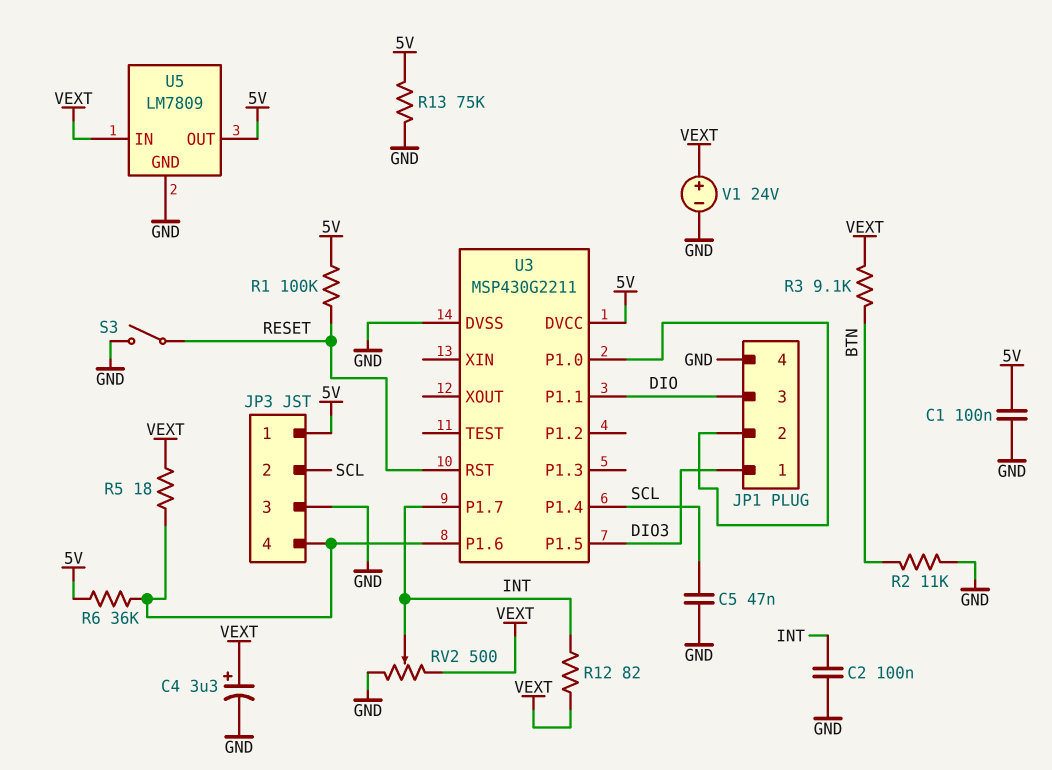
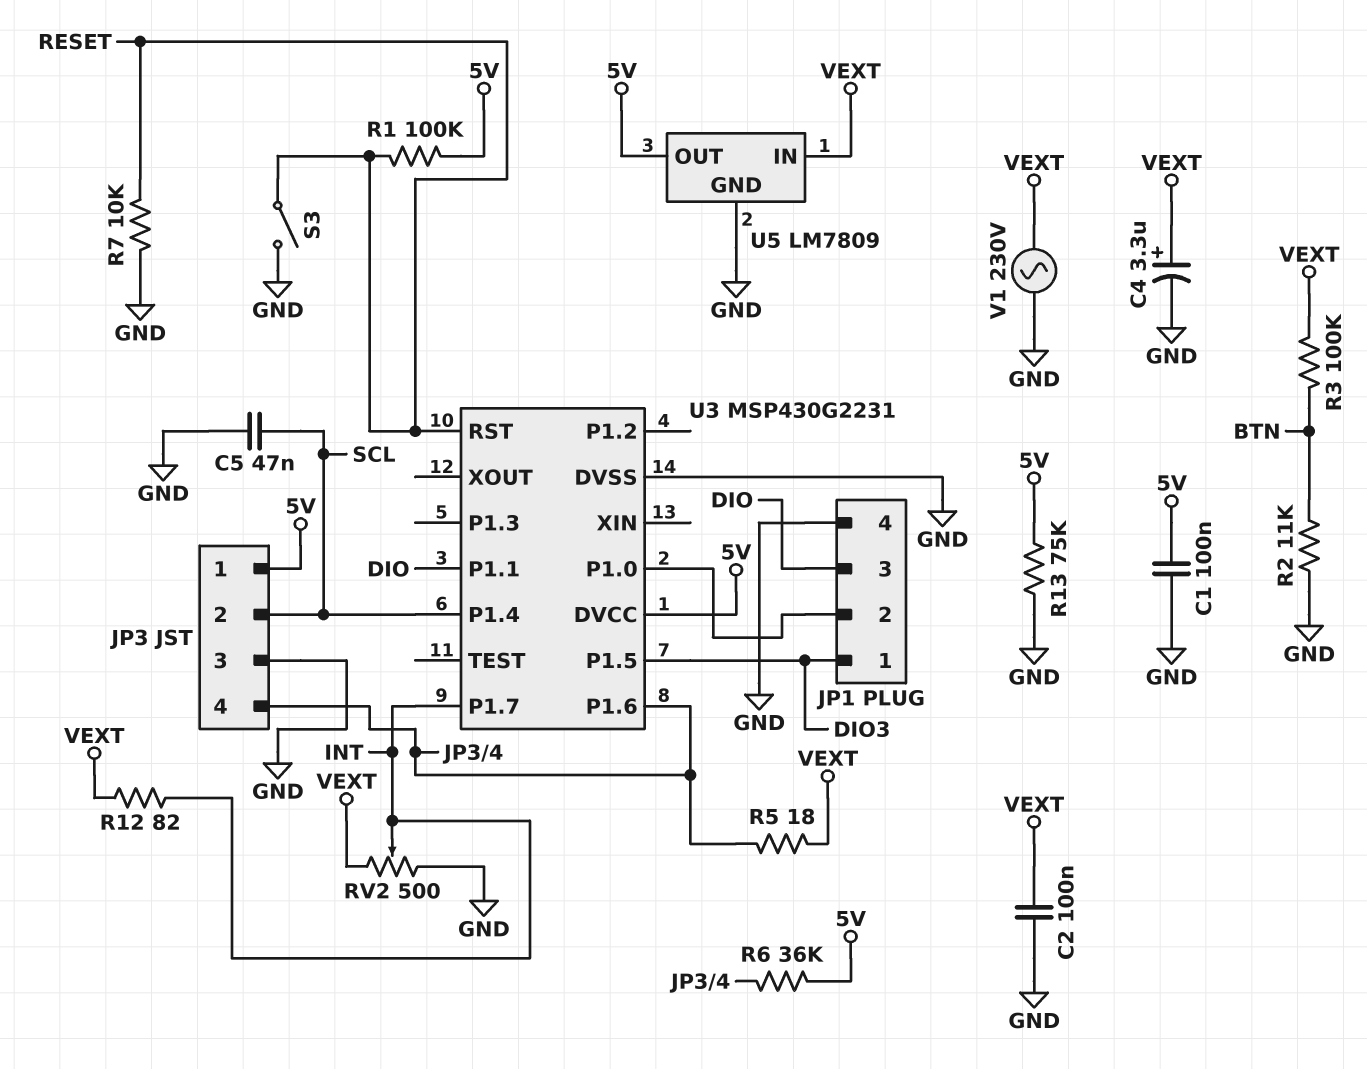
C2: 100nF (GND, INT) -> 100nF (GND, VEXT)
R3: 9.1k (BTN, VEXT) -> 100k (BTN, VEXT)
R7: none -> 10k (GND, RESET)
U3: MSP430G2211 -> MSP430G2231
V1: 24V (plus VEXT, minus GND) -> AC 230V (GND, VEXT)

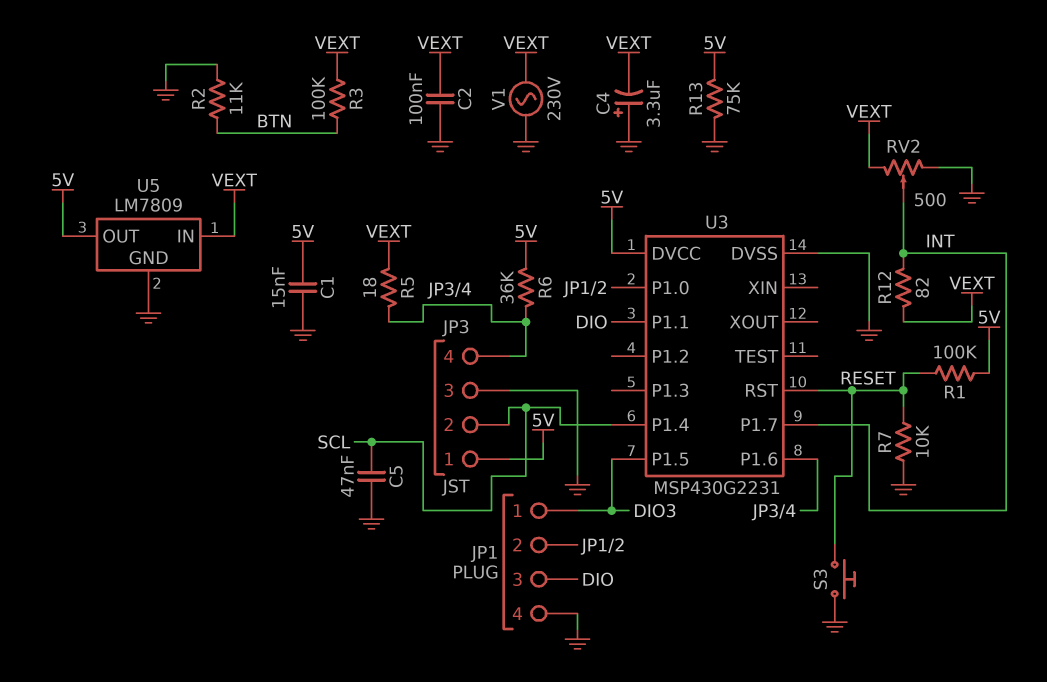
C1: 100nF (5V, GND) -> 15nF (5V, GND)
C4: 3.3uF (plus VEXT, minus GND) -> 3.3uF (plus GND, minus VEXT)
S3: switch (GND, RESET) -> button (GND, RESET)

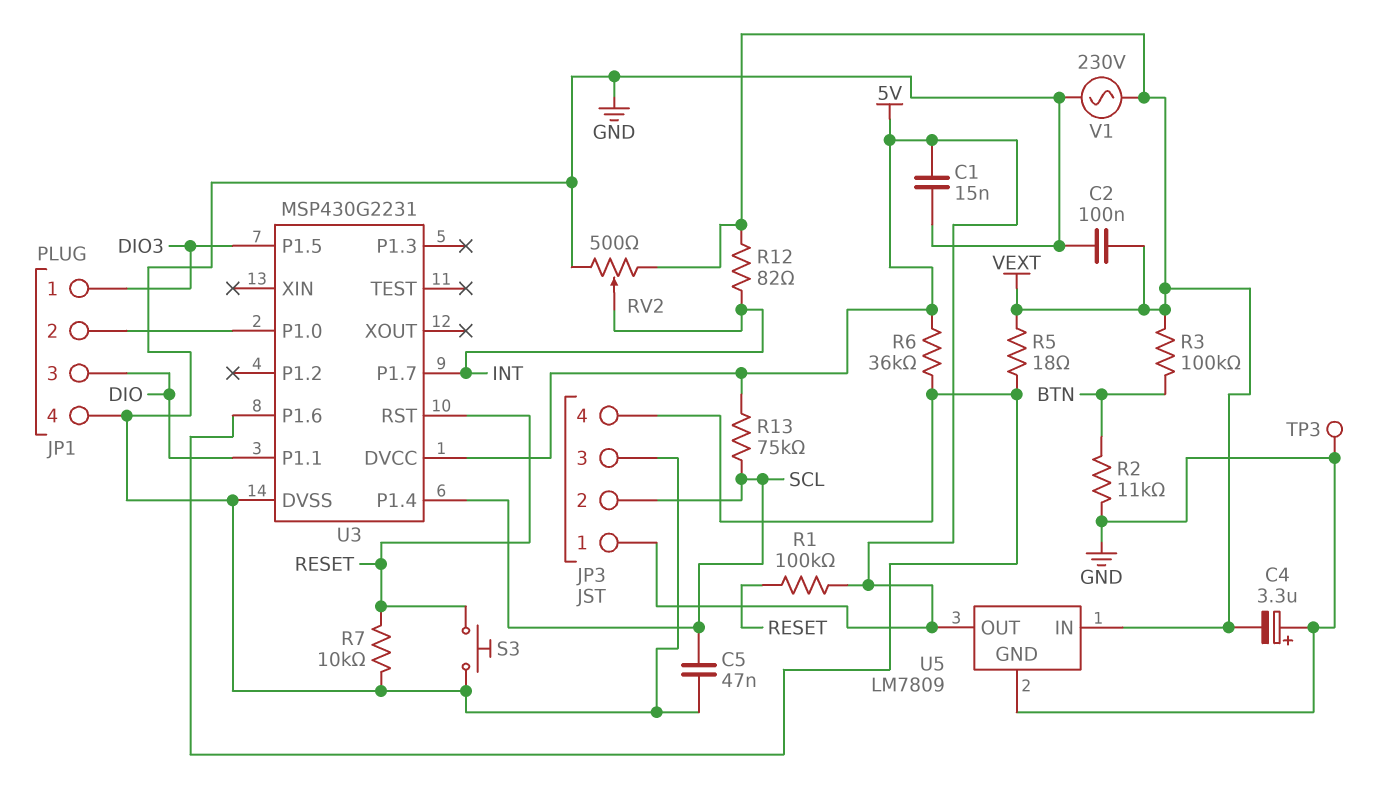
R13: 75k (5V, GND) -> 75k (5V, SCL)
TP3: none -> test point (GND)

